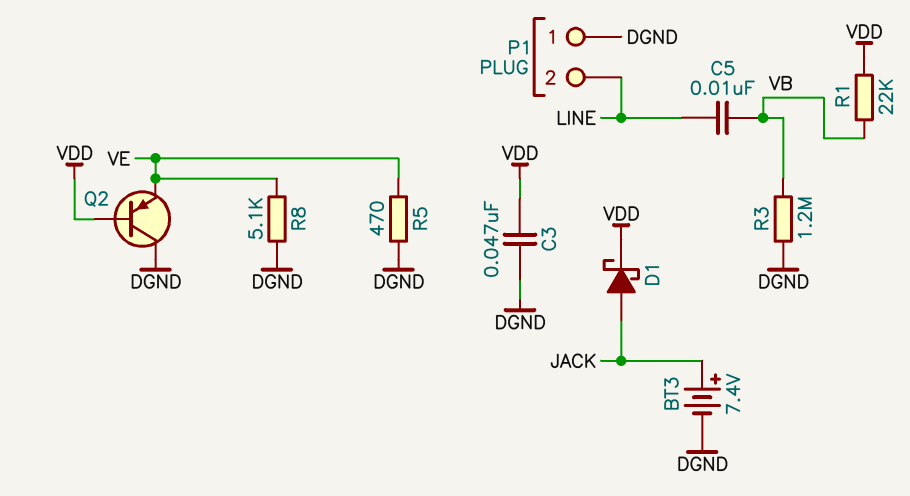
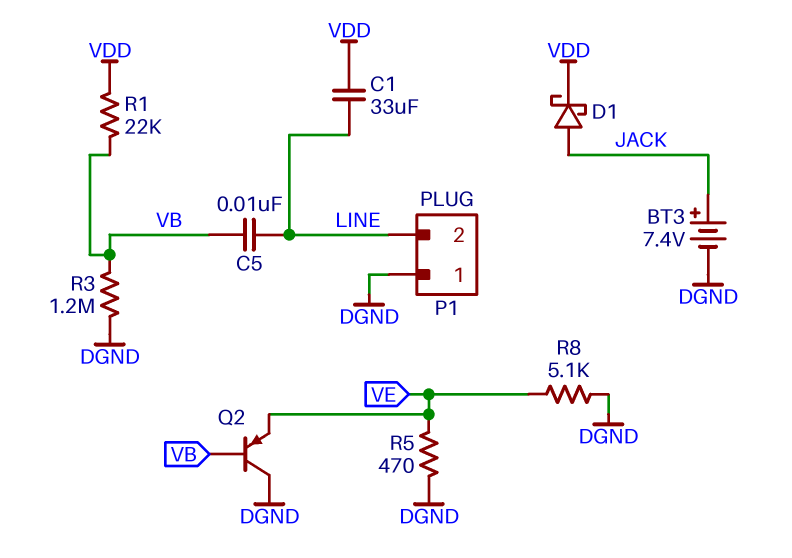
C1: none -> 33uF (LINE, VDD)
C3: 47nF (DGND, VDD) -> none
Q2: PNP (B VDD, C DGND, E VE) -> PNP (B VB, C DGND, E VE)

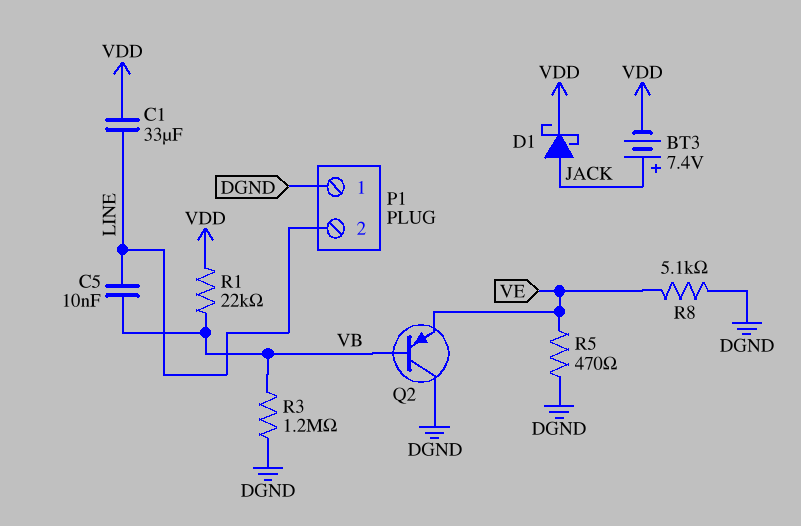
BT3: 7.4V (plus JACK, minus DGND) -> 7.4V (plus JACK, minus VDD)

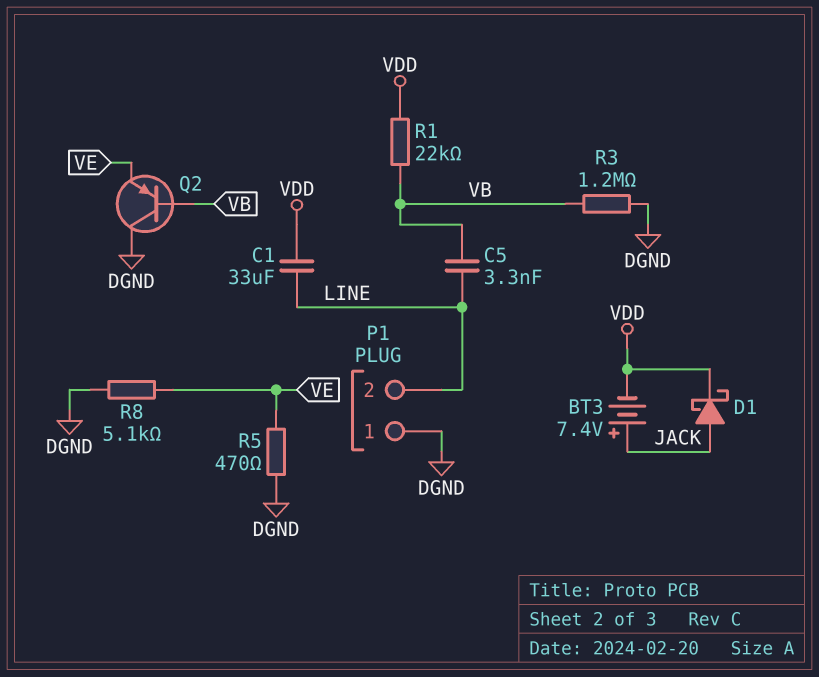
C5: 10nF (LINE, VB) -> 3.3nF (LINE, VB)

